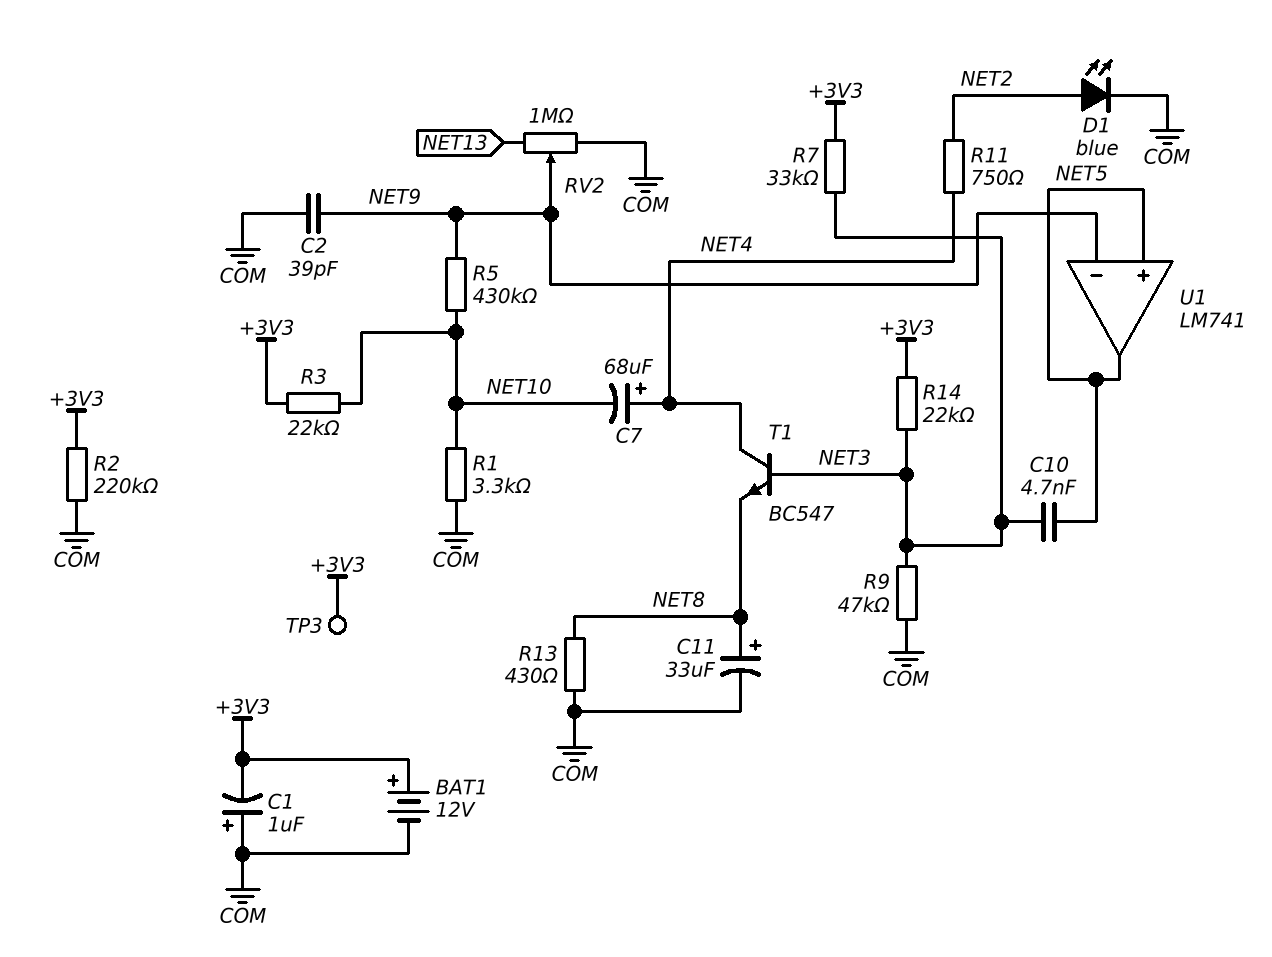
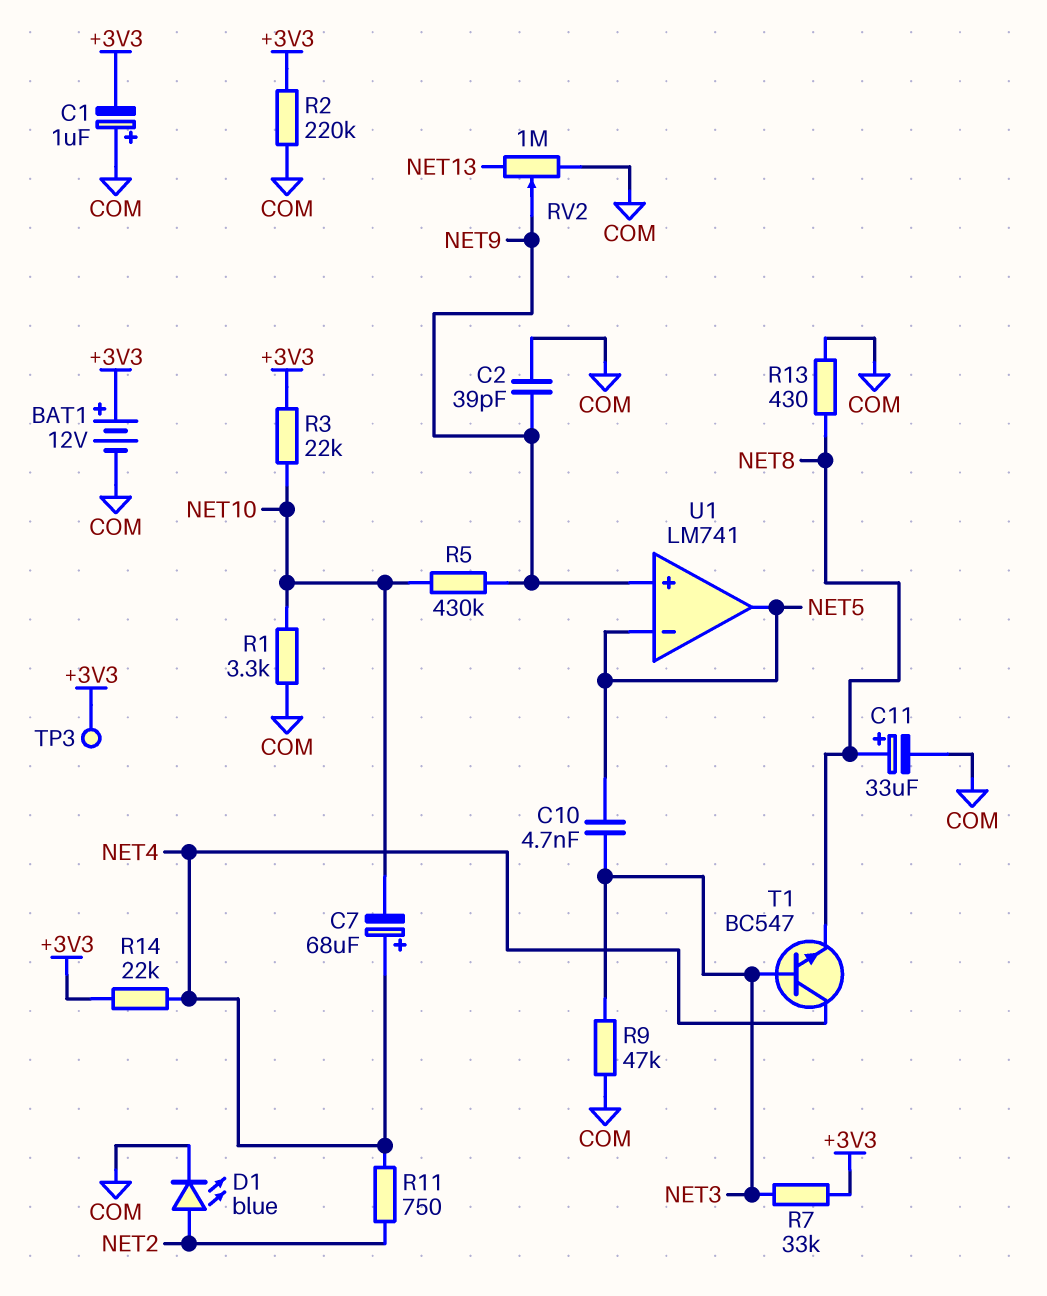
R14: 22k (+3V3, NET3) -> 22k (+3V3, NET4)
U1 pin in+: NET5 -> NET9
U1 pin in-: NET9 -> NET5

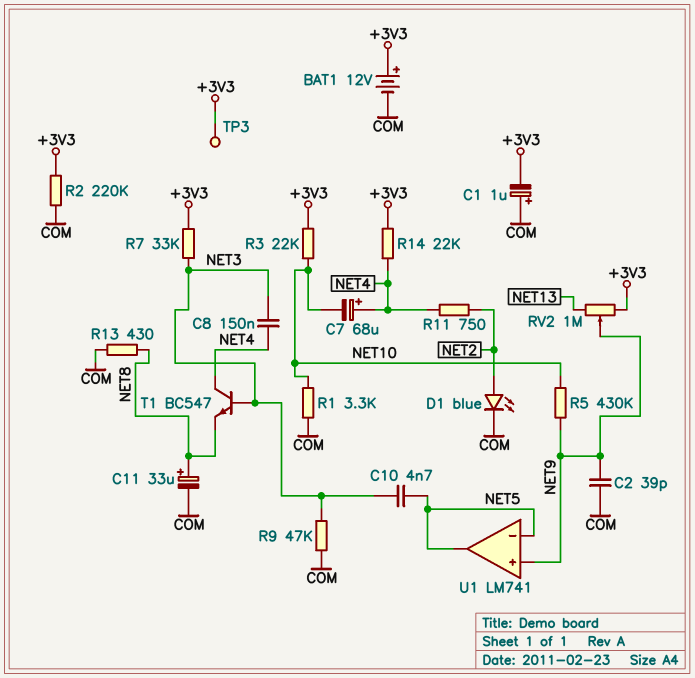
C8: none -> 150nF (NET3, NET4)
RV2: 1M (COM, NET13, wiper NET9) -> 1M (+3V3, NET13, wiper NET9)

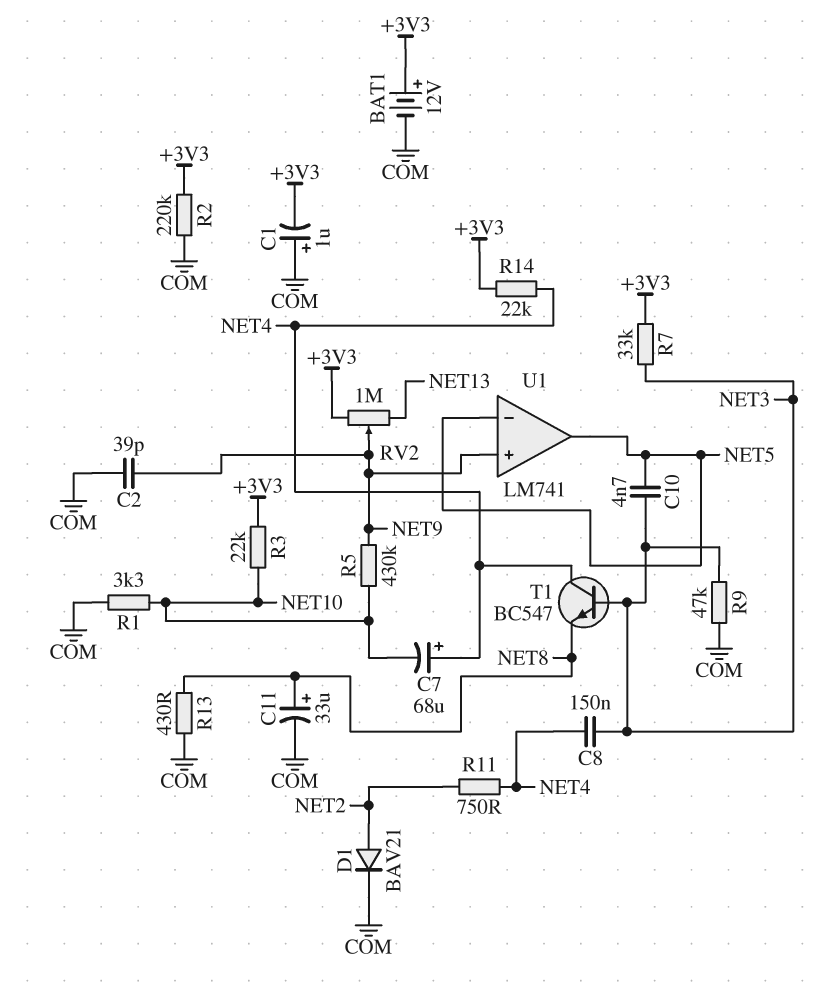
D1: LED blue (A NET2, K COM) -> diode BAV21 (A NET2, K COM)
TP3: test point (+3V3) -> none

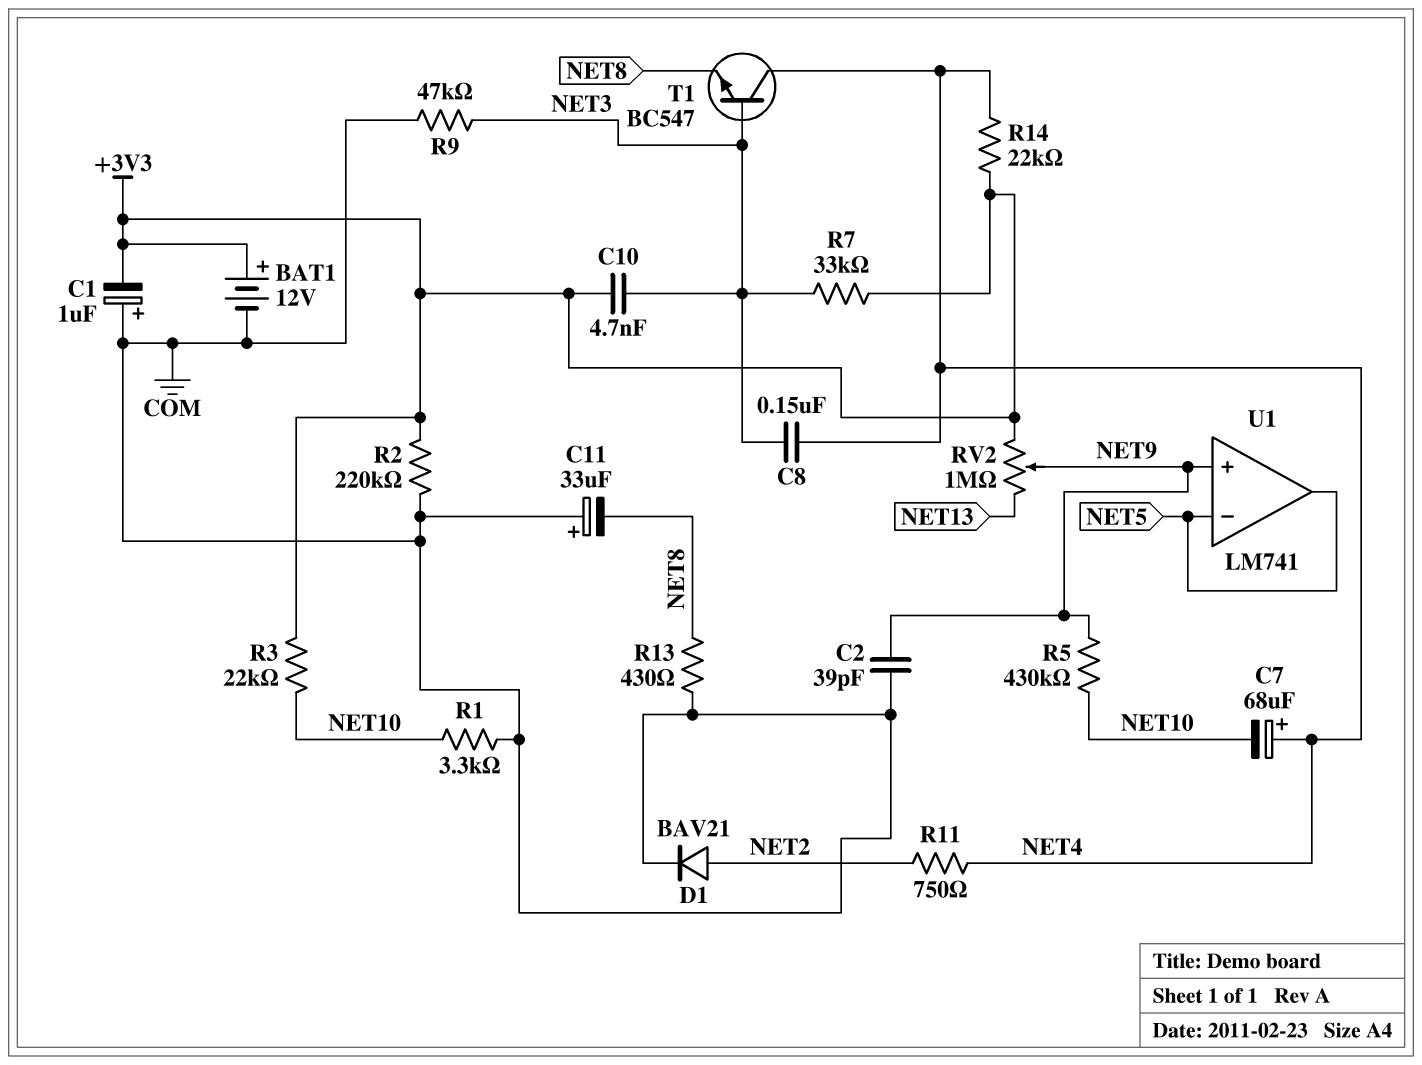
C10: 4.7nF (NET3, NET5) -> 4.7nF (+3V3, NET3)
C11: 33uF (plus NET8, minus COM) -> 33uF (plus COM, minus NET8)

